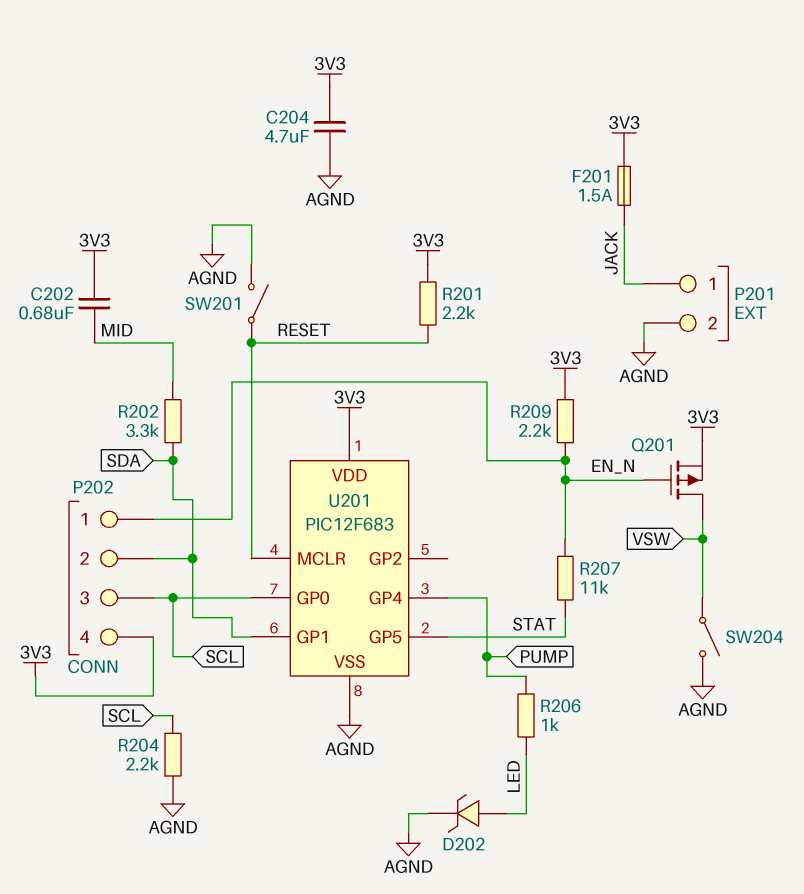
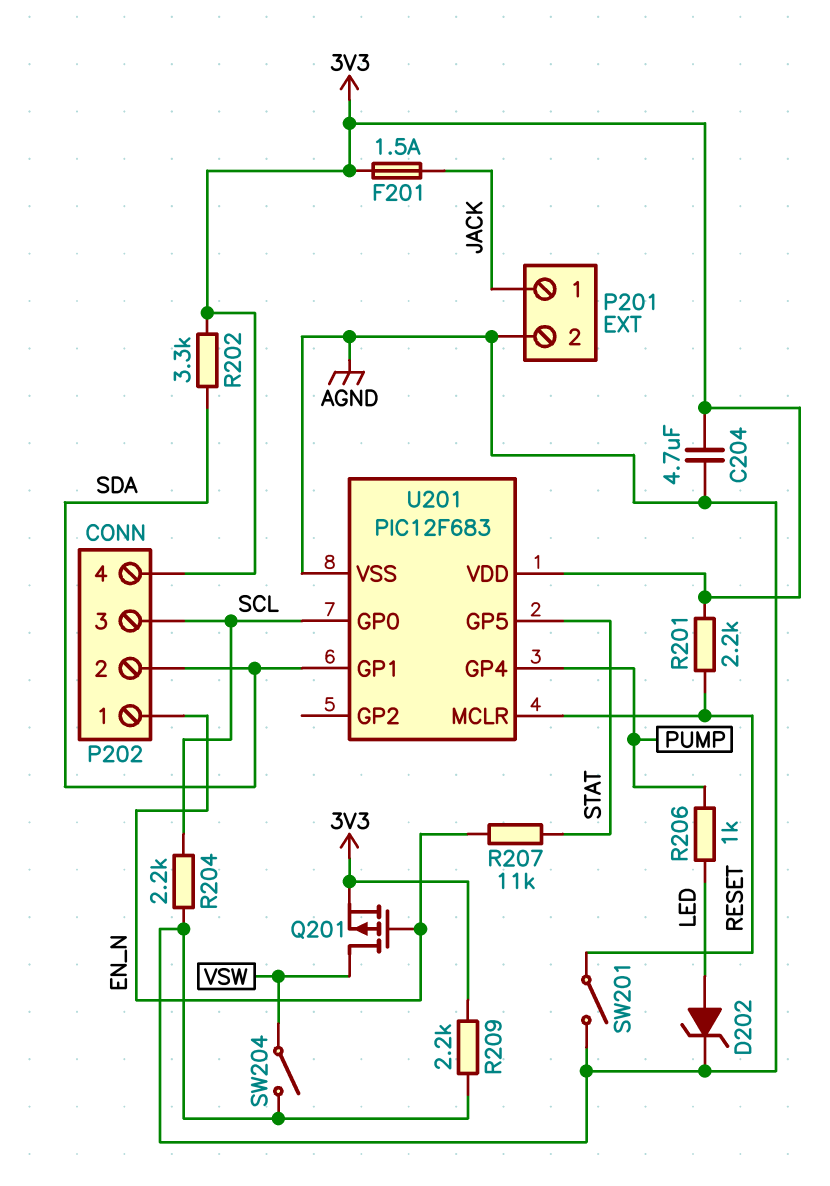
C202: 680nF (3V3, MID) -> none
R202: 3.3k (MID, SDA) -> 3.3k (3V3, SDA)
R209: 2.2k (3V3, EN_N) -> 2.2k (3V3, AGND)

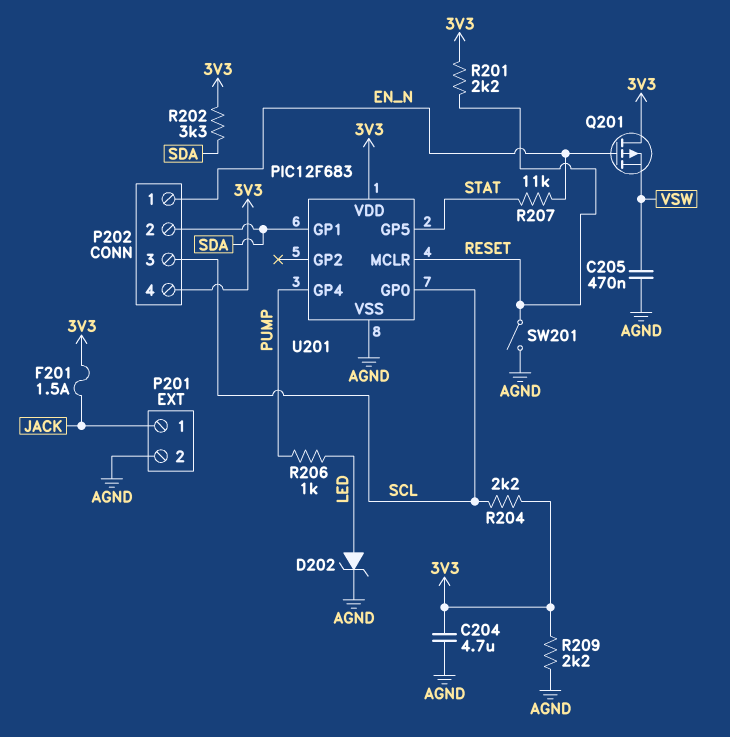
C205: none -> 470nF (AGND, VSW)
Q201: PMOS (G EN_N, D VSW, S 3V3) -> PMOS (G EN_N, D 3V3, S VSW)
R204: 2.2k (AGND, SCL) -> 2.2k (3V3, SCL)
SW204: switch (AGND, VSW) -> none

